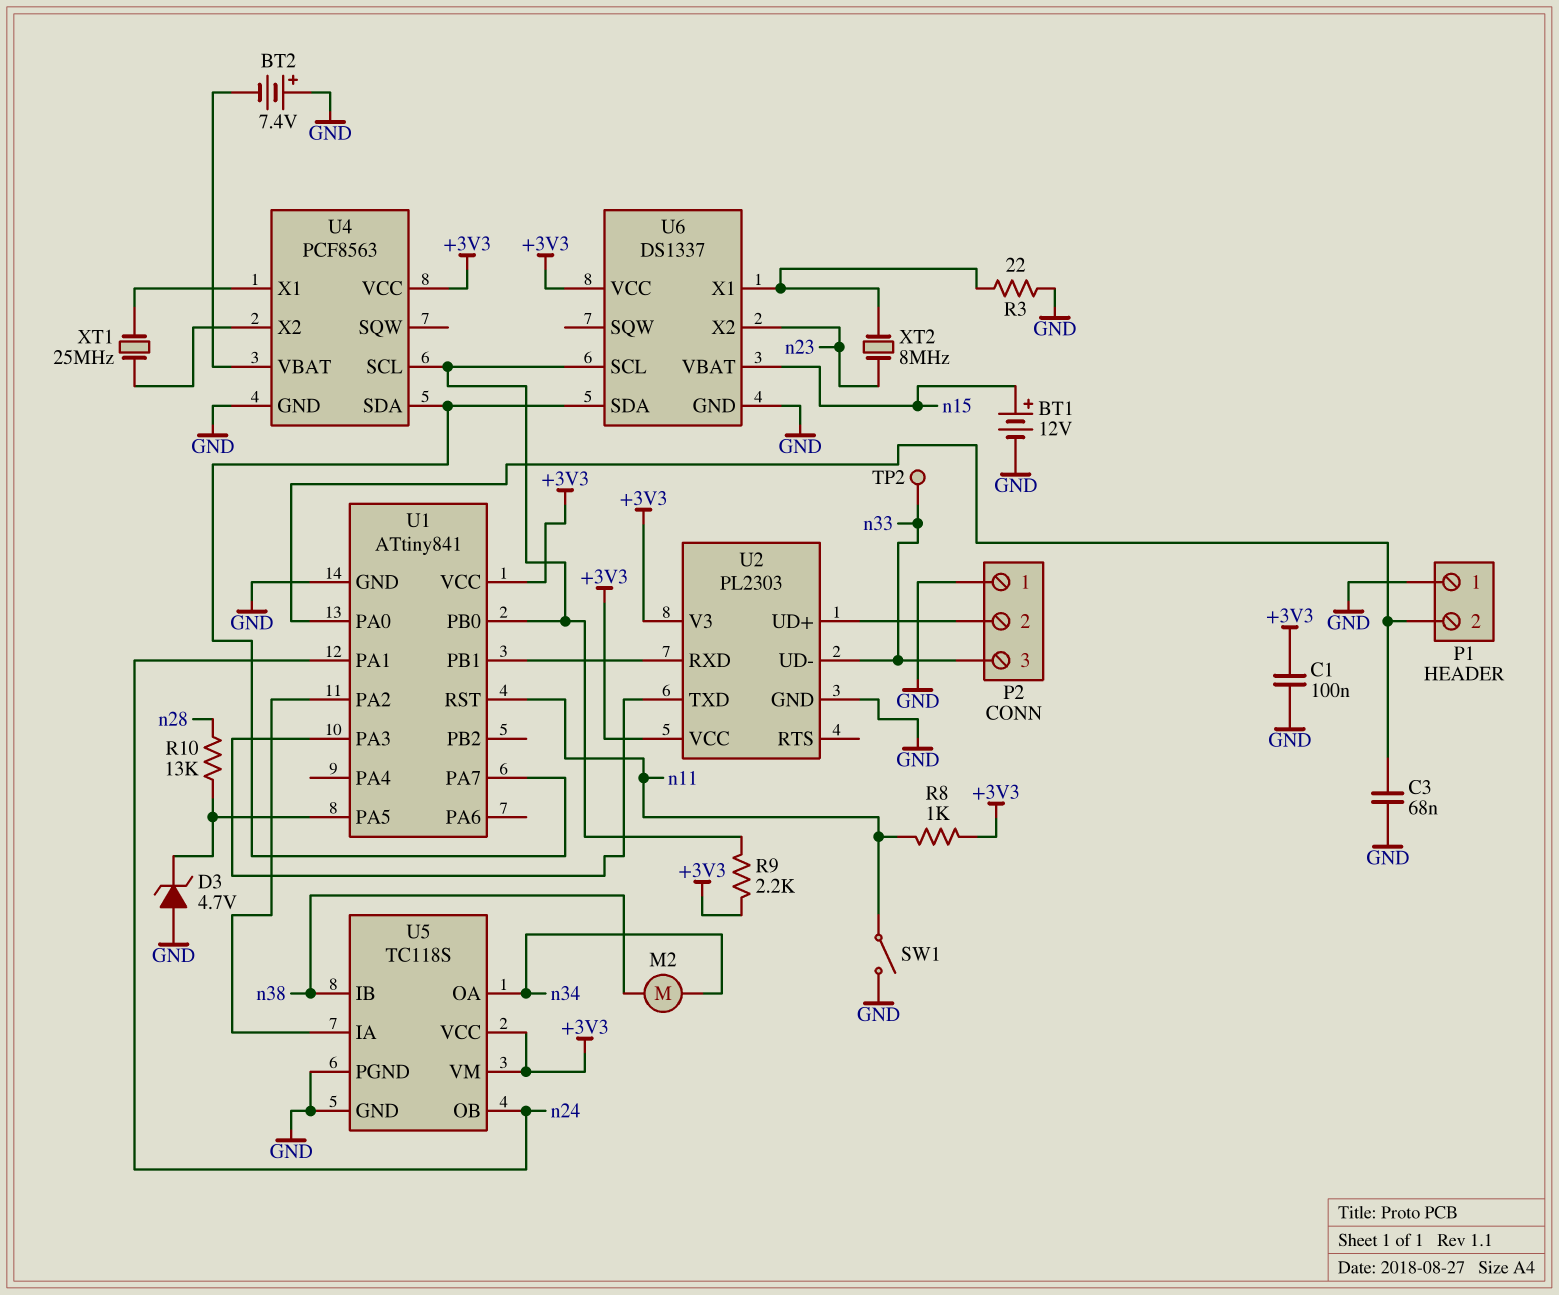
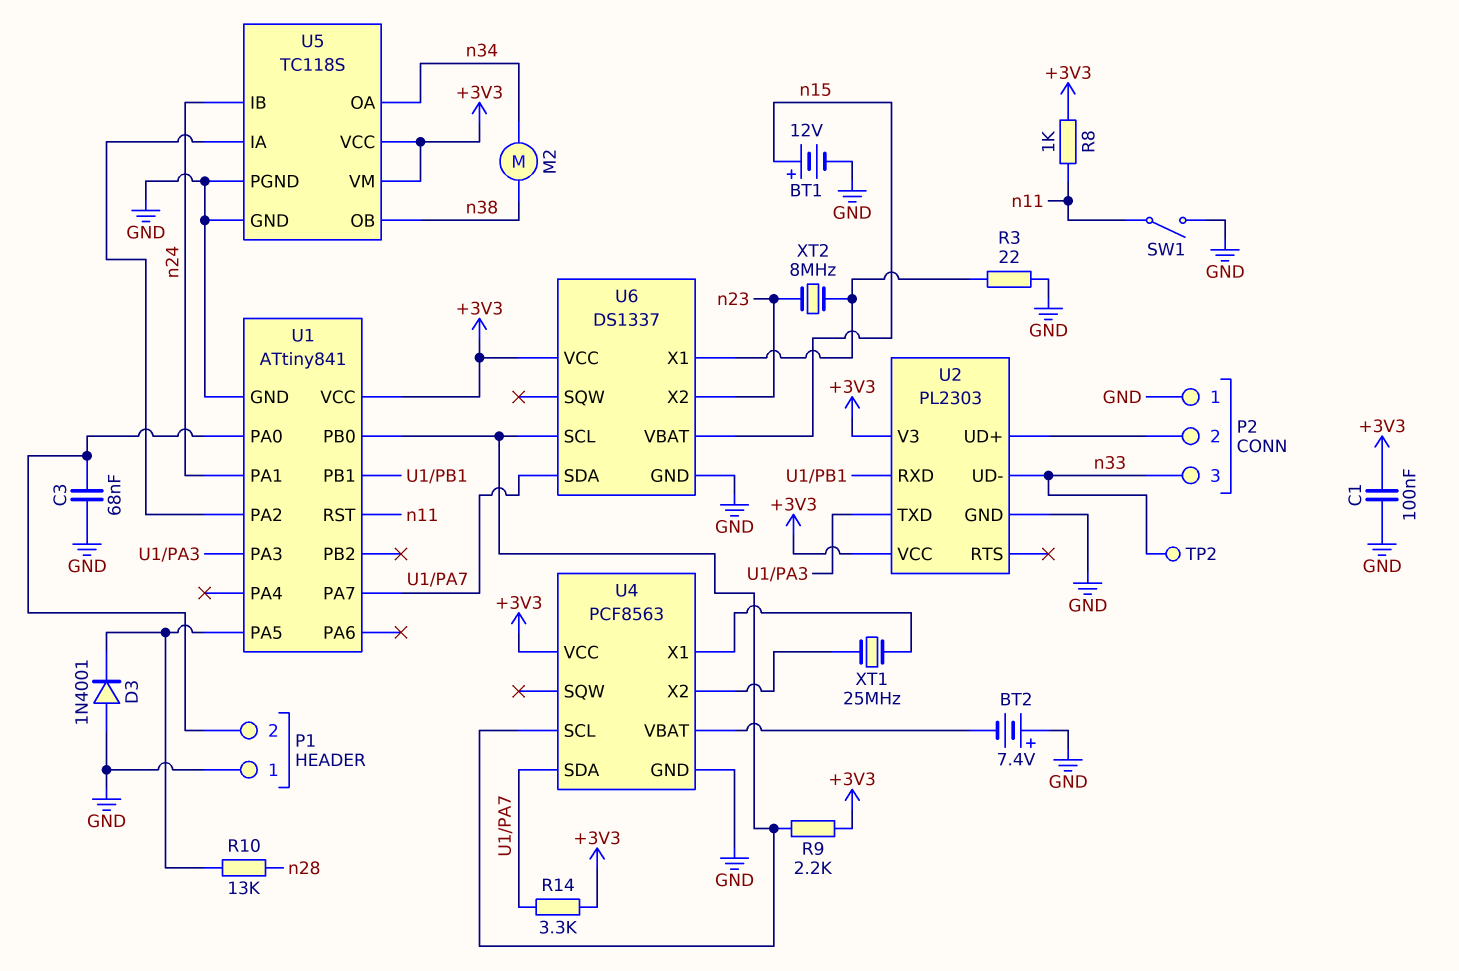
D3: zener 4.7V (A GND, K U1/PA5) -> diode 1N4001 (A GND, K U1/PA5)
R14: none -> 3.3k (+3V3, U1/PA7)
U5 pin IB: n38 -> n24
U5 pin OB: n24 -> n38

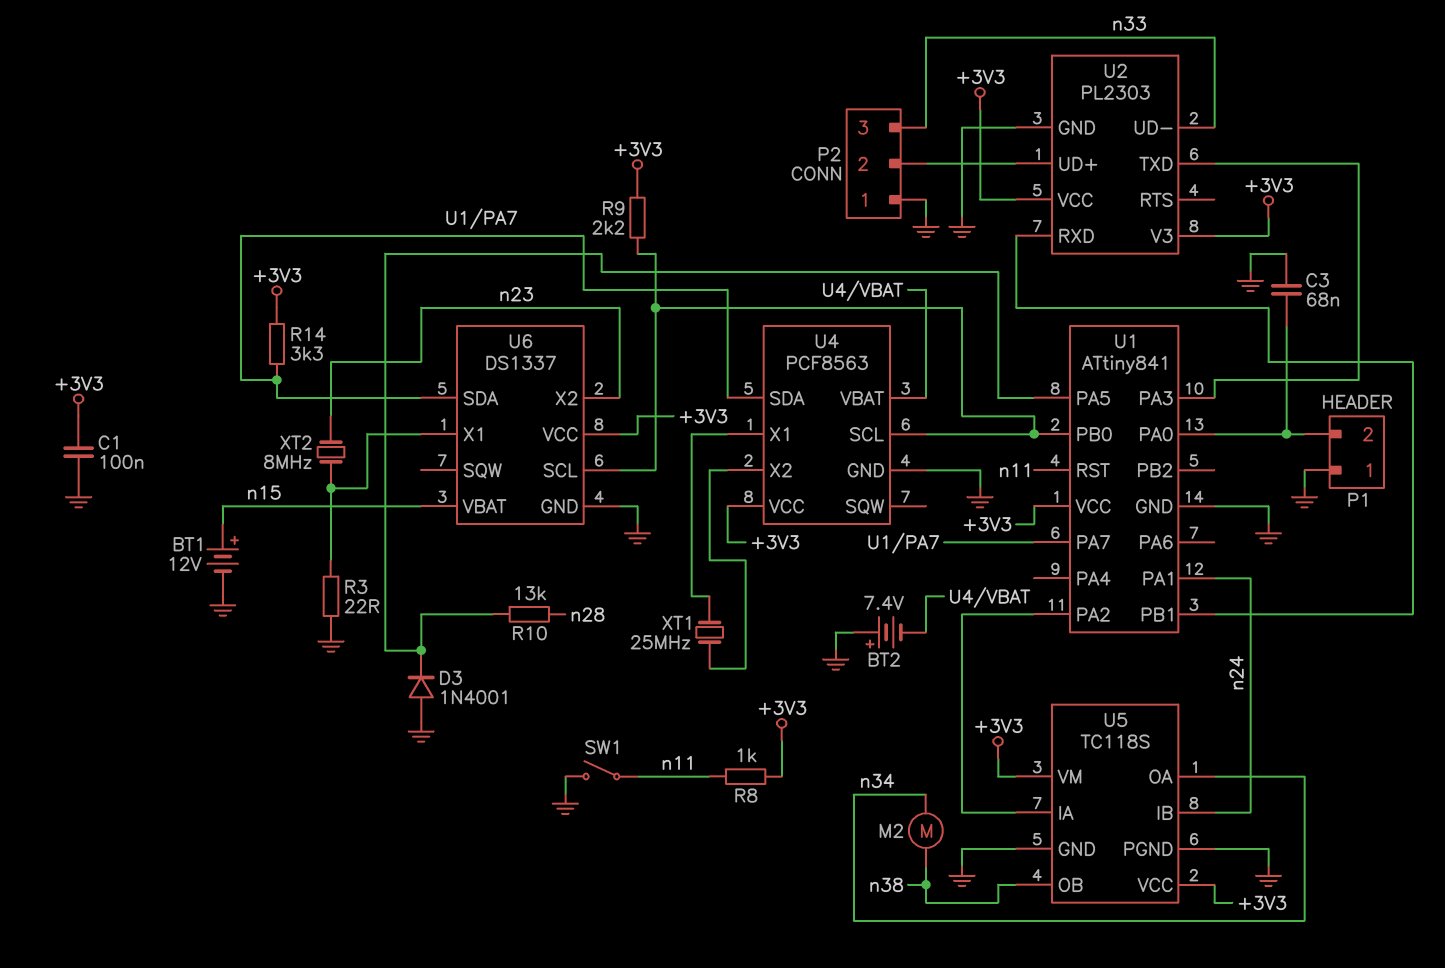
TP2: test point (n33) -> none

